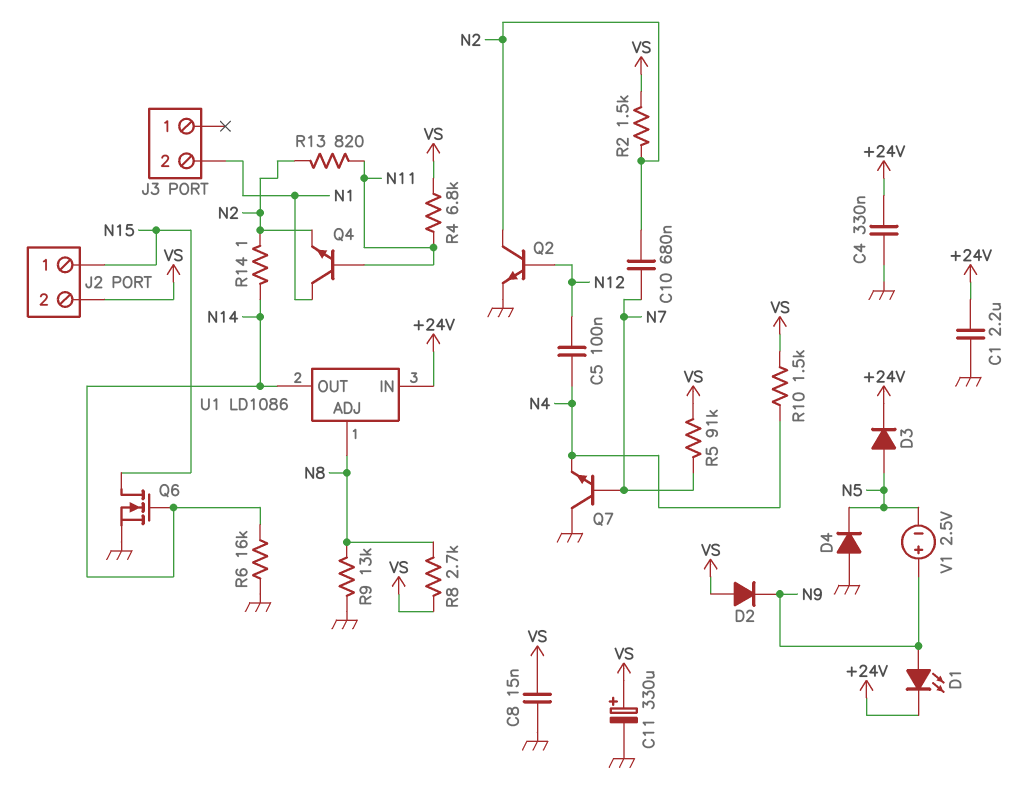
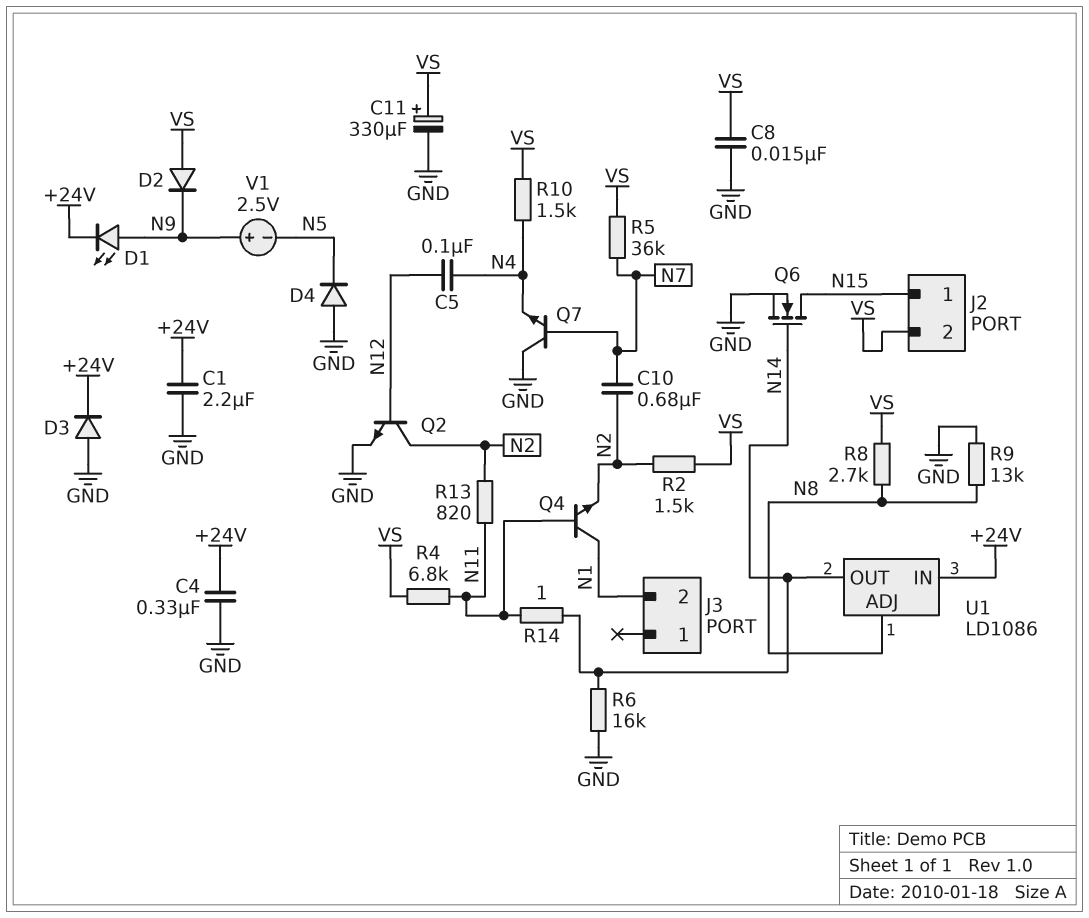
D3: diode (A N5, K +24V) -> diode (A GND, K +24V)
R5: 91k (N7, VS) -> 36k (N7, VS)
R14: 1 (N2, N14) -> 1 (N11, N14)

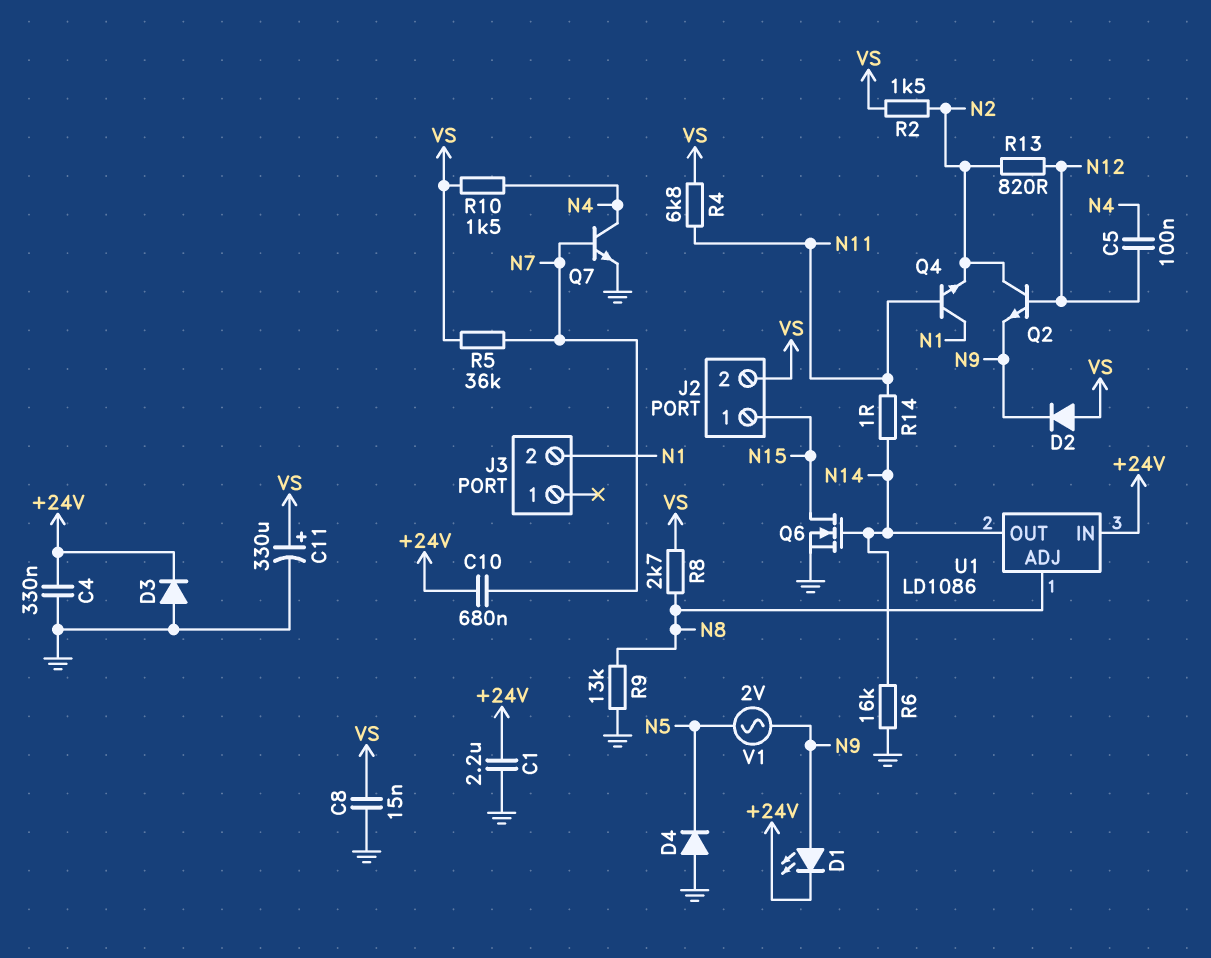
C10: 680nF (N2, N7) -> 680nF (+24V, N7)
Q2: NPN (B N12, C N2, E GND) -> NPN (B N12, C N2, E N9)
Q7: NPN (B N7, C GND, E N4) -> NPN (B N7, C N4, E GND)
R13: 820 (N2, N11) -> 820 (N2, N12)
V1: 2.5V (plus N9, minus N5) -> AC 2V (N5, N9)

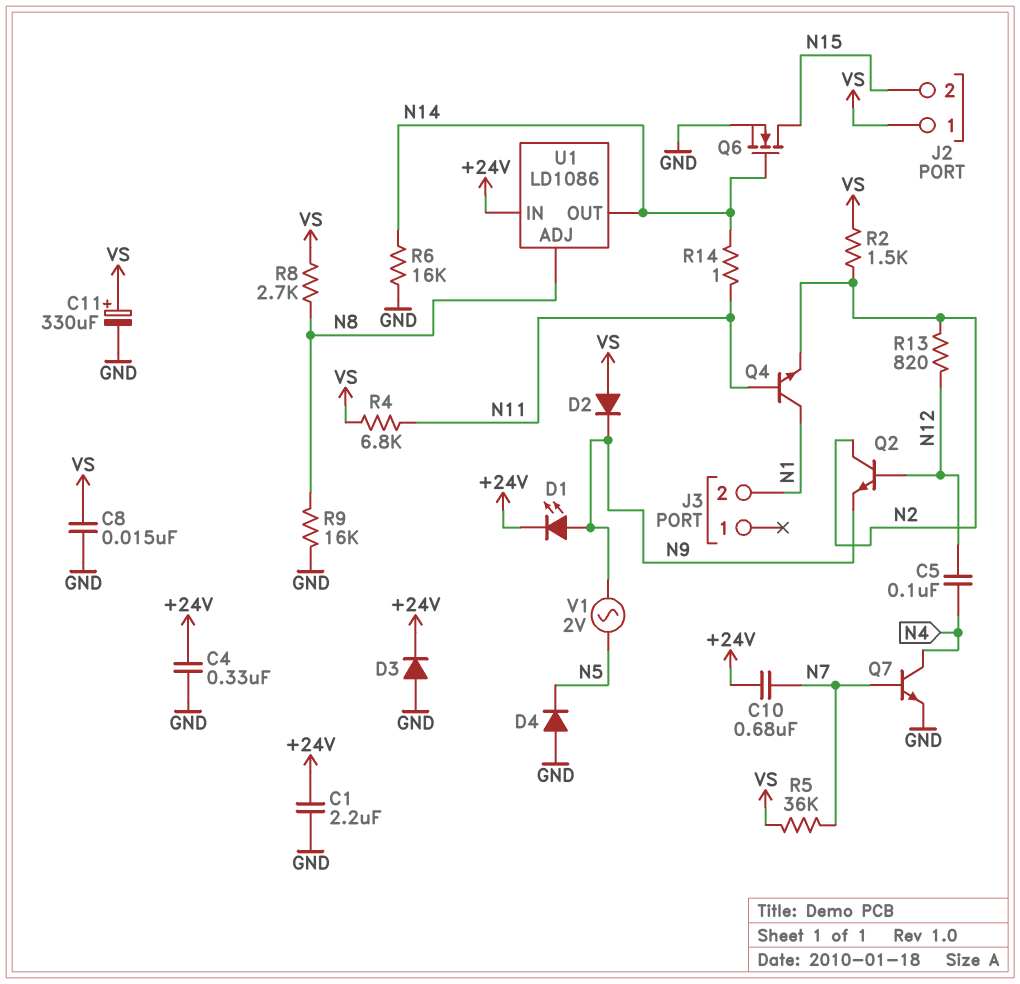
J2 pin 1: N15 -> VS
J2 pin 2: VS -> N15
R9: 13k (GND, N8) -> 16k (GND, N8)
R10: 1.5k (N4, VS) -> none

